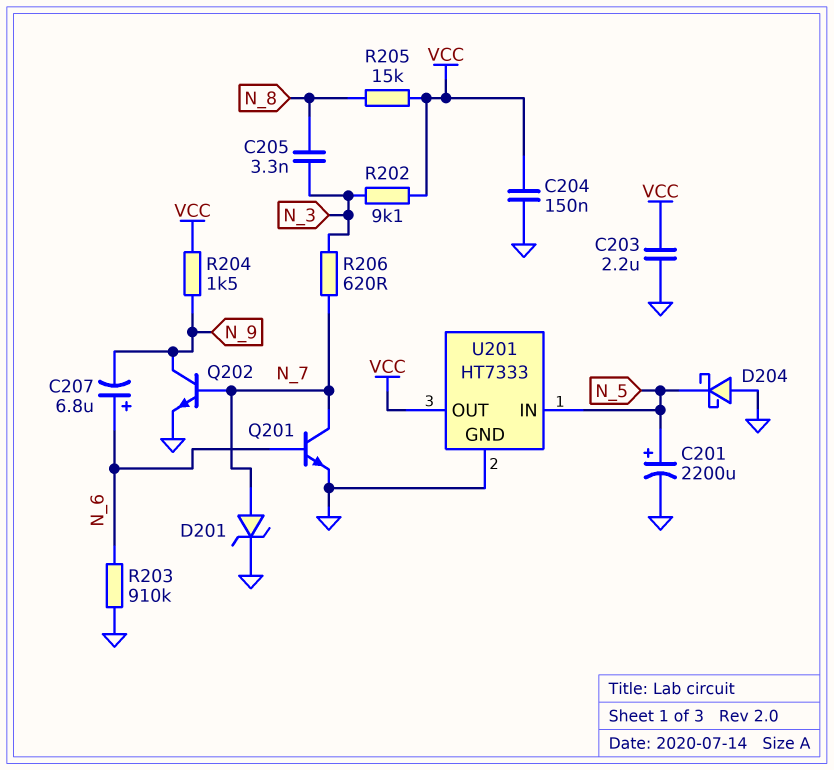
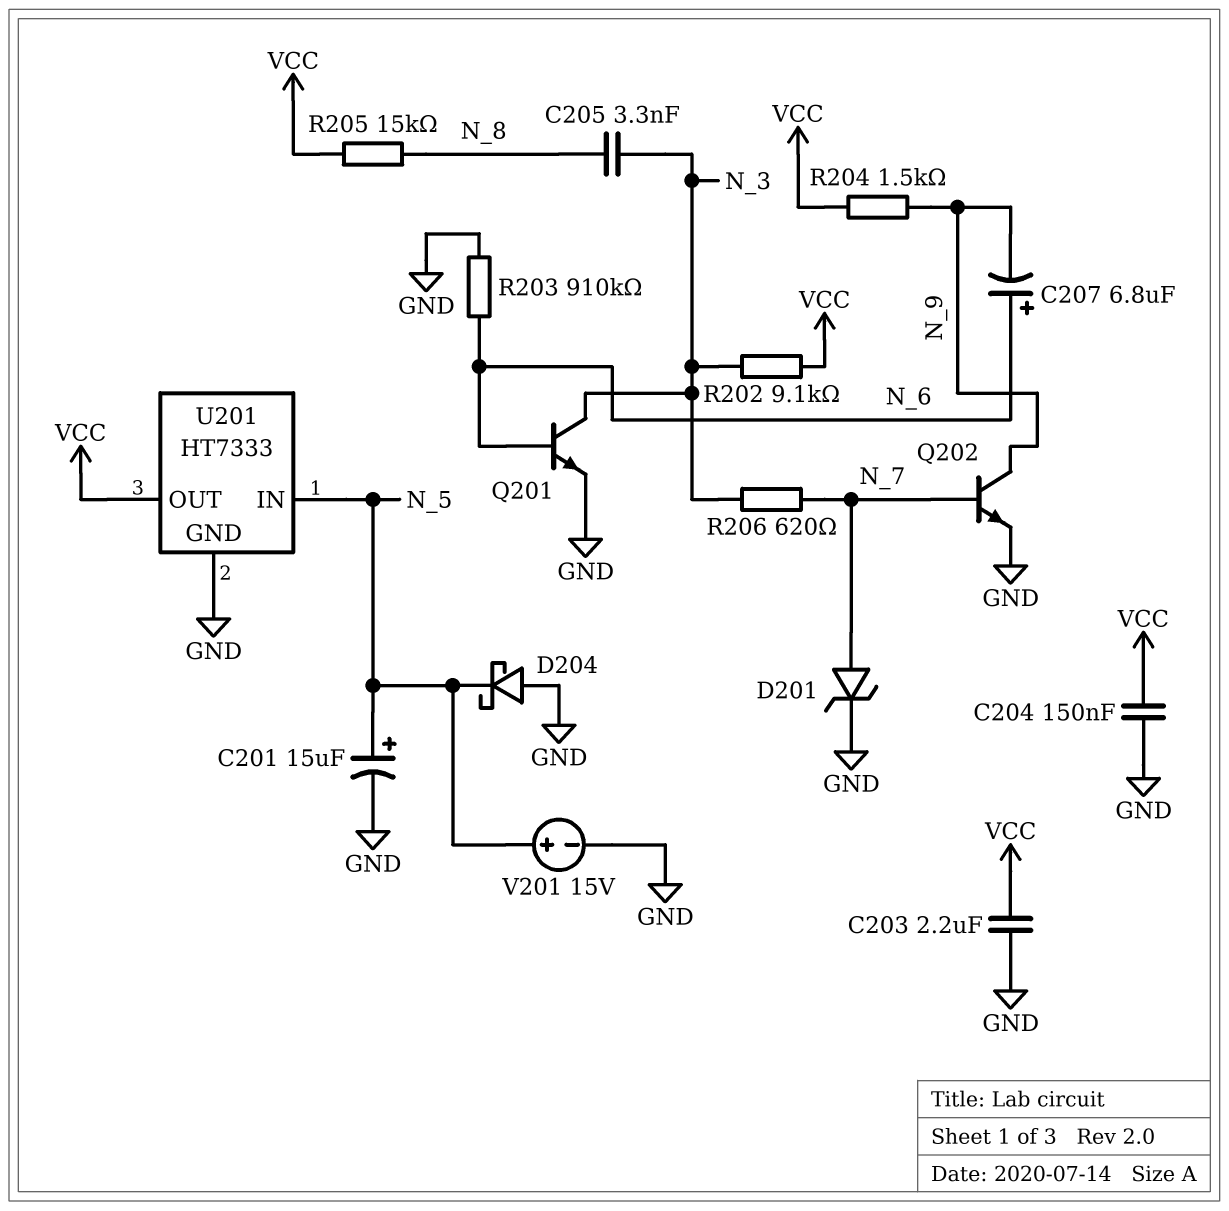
C201: 2200uF (plus N_5, minus GND) -> 15uF (plus N_5, minus GND)
Q201: NPN (B N_6, C N_7, E GND) -> NPN (B N_6, C N_3, E GND)
V201: none -> 15V (plus N_5, minus GND)

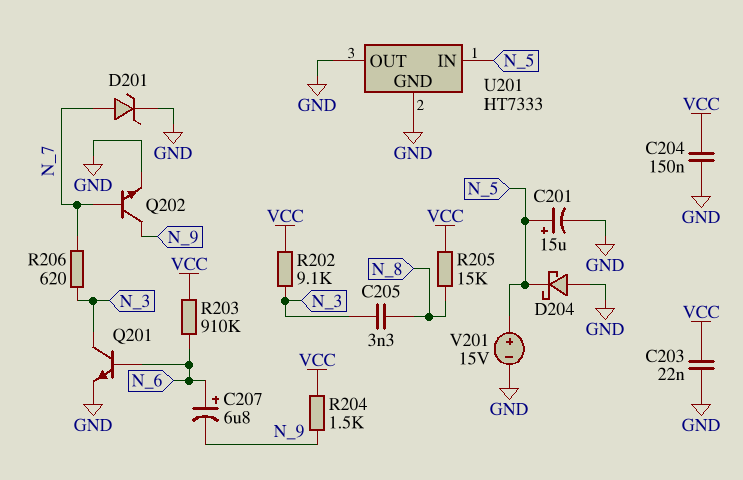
C203: 2.2uF (GND, VCC) -> 22nF (GND, VCC)
R203: 910k (GND, N_6) -> 910k (N_6, VCC)
U201 pin OUT: VCC -> GND

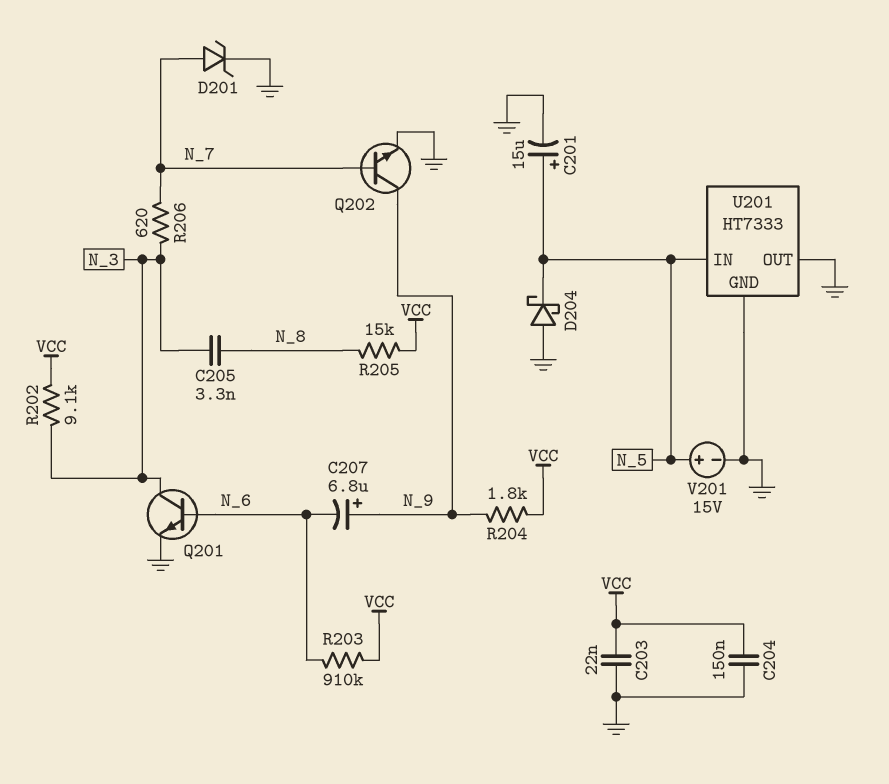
C207: 6.8uF (plus N_6, minus N_9) -> 6.8uF (plus N_9, minus N_6)
R204: 1.5k (N_9, VCC) -> 1.8k (N_9, VCC)

